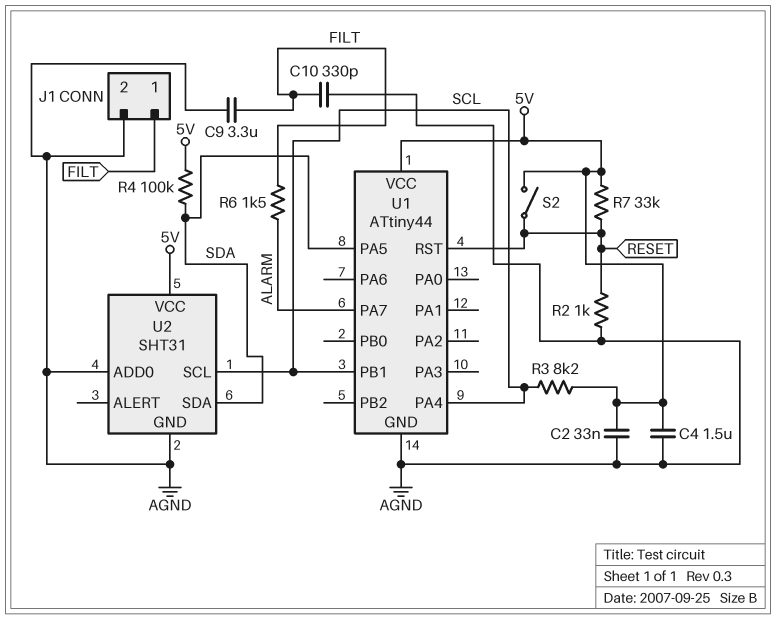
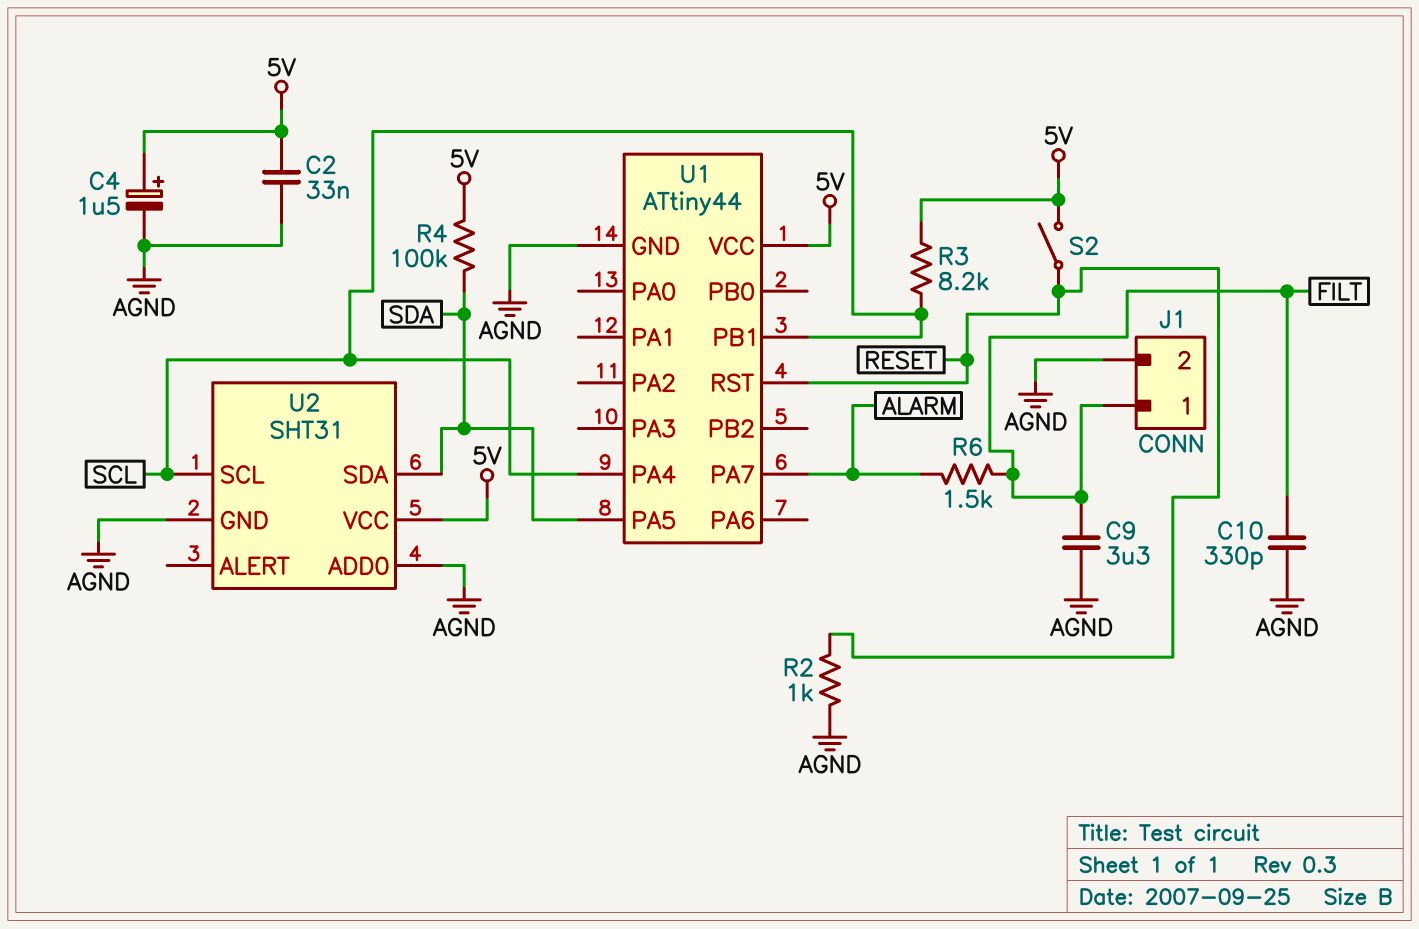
C4: 1.5uF (5V, AGND) -> 1.5uF (plus 5V, minus AGND)
R7: 33k (5V, RESET) -> none

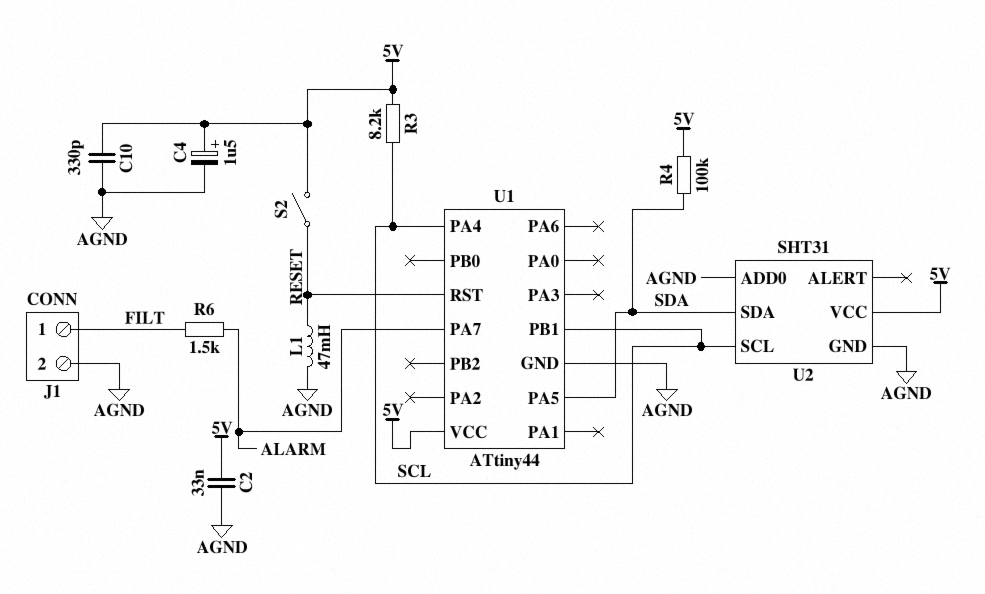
C9: 3.3uF (AGND, FILT) -> none
C10: 330pF (AGND, FILT) -> 330pF (5V, AGND)
L1: none -> 47mH (AGND, RESET)
R2: 1k (AGND, RESET) -> none

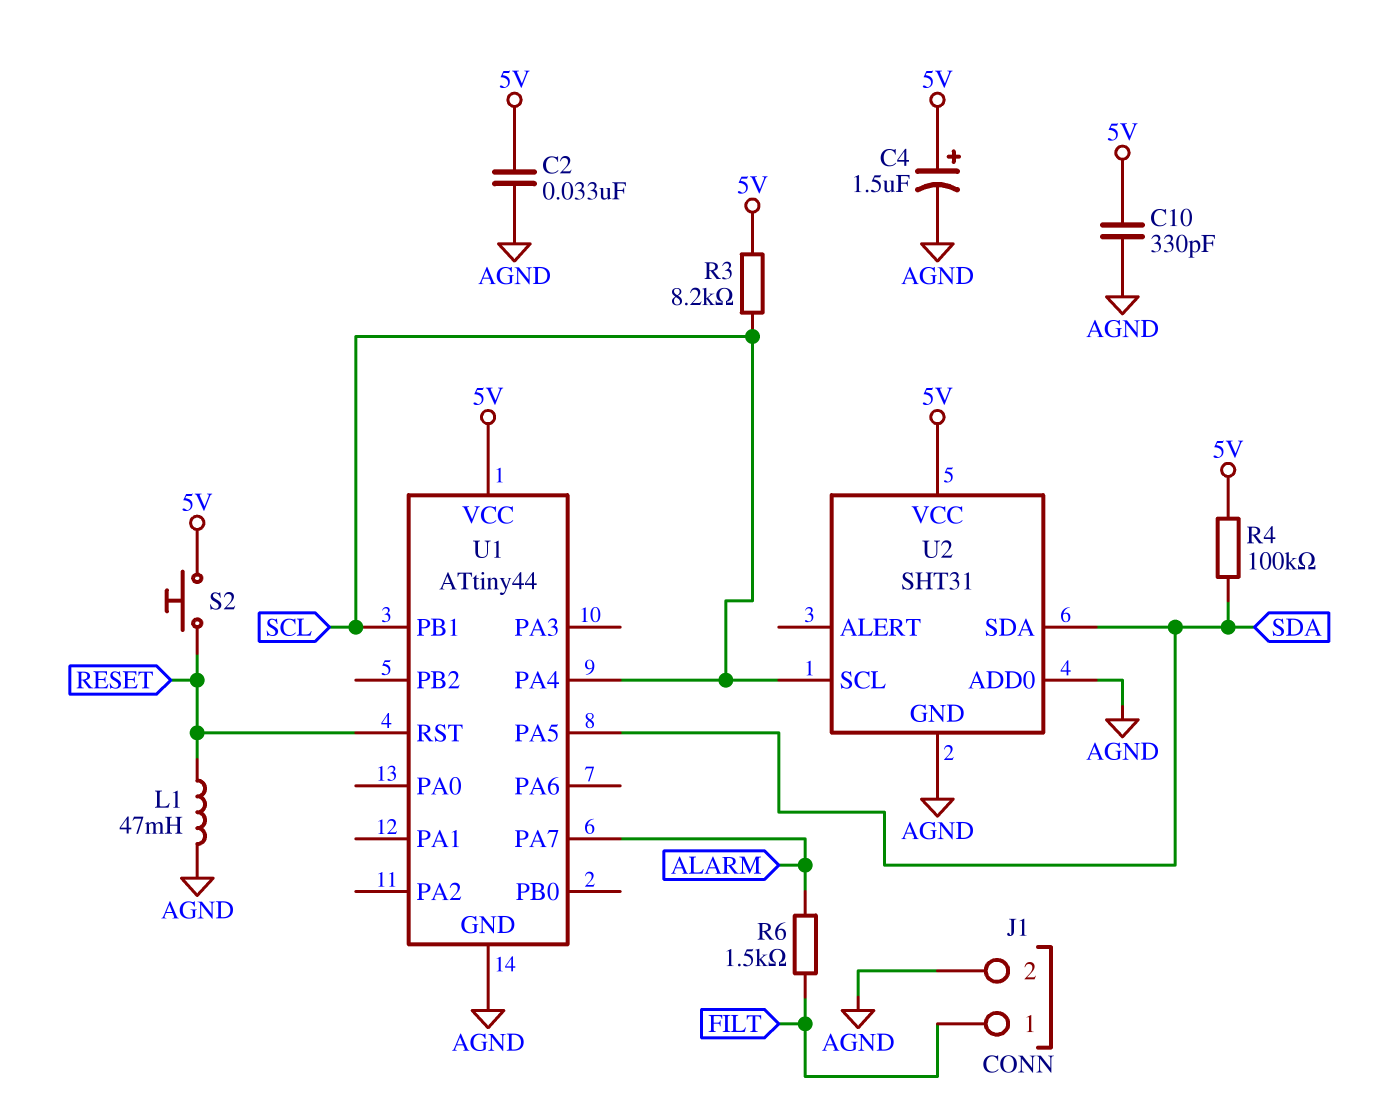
S2: switch (5V, RESET) -> button (5V, RESET)

